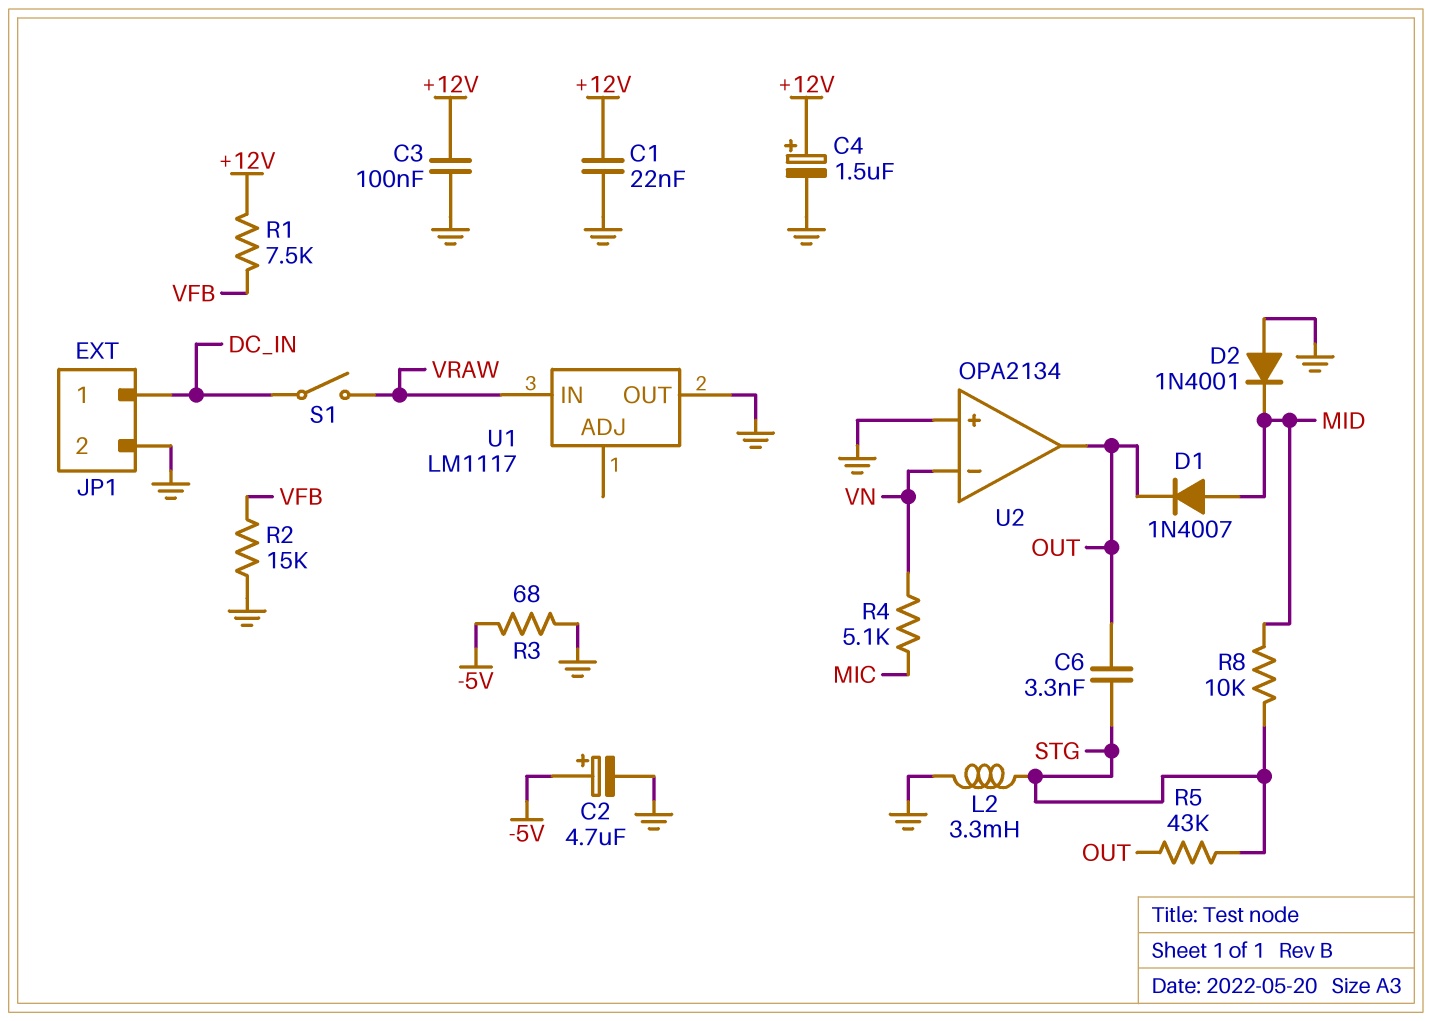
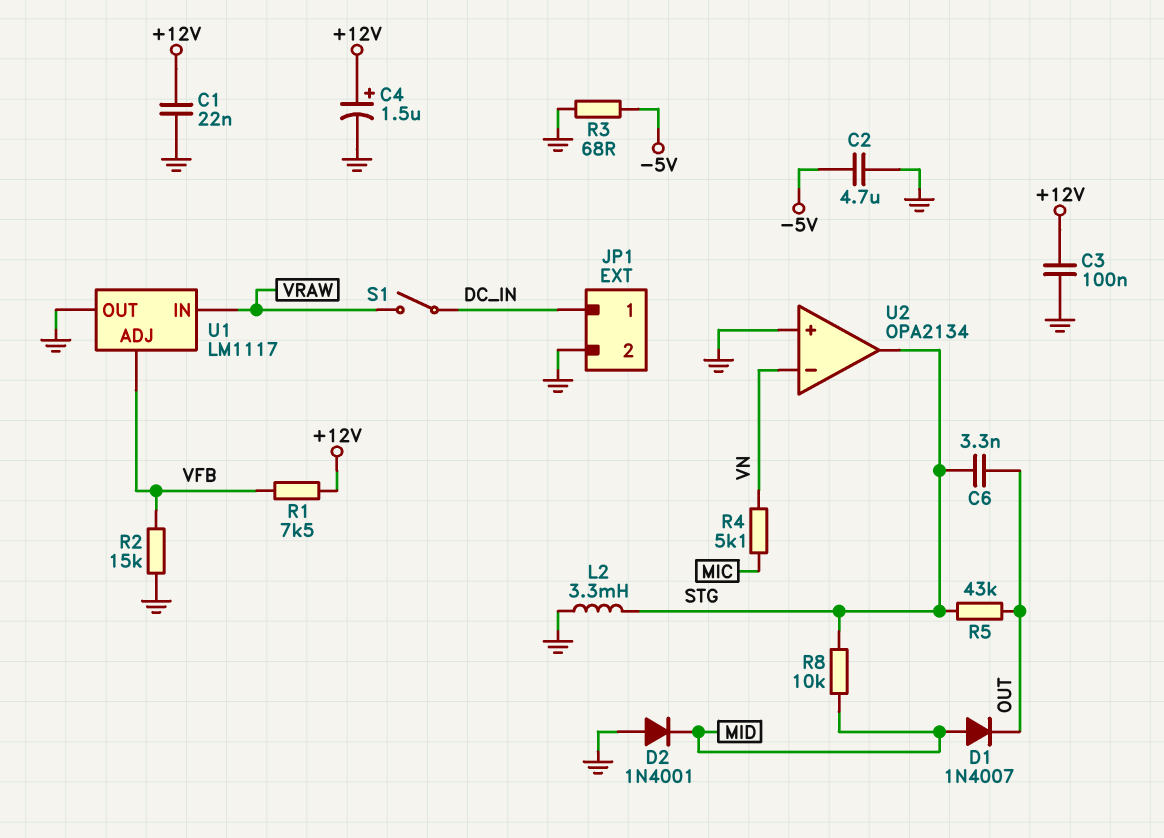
C2: 4.7uF (plus -5V, minus GND) -> 4.7uF (-5V, GND)
U1 pin ADJ: none -> VFB
U2 pin out: OUT -> STG

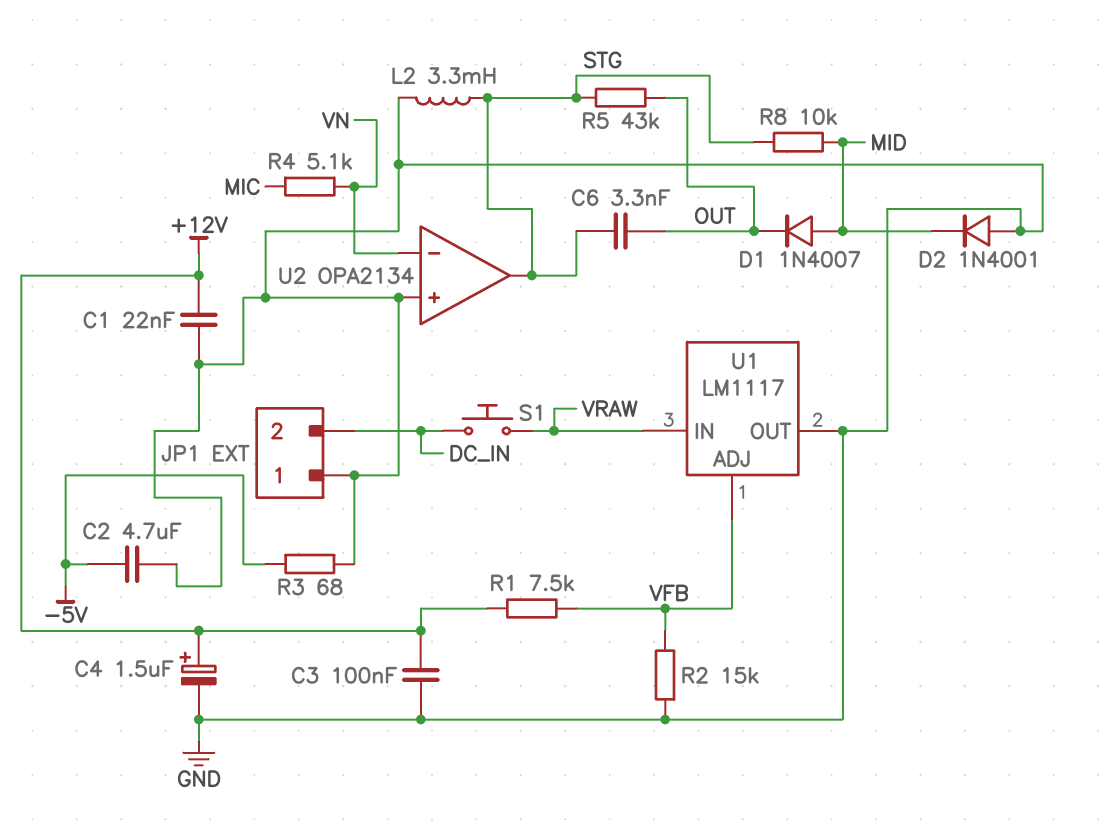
JP1 pin 1: DC_IN -> GND
JP1 pin 2: GND -> DC_IN
S1: switch (DC_IN, VRAW) -> button (DC_IN, VRAW)

